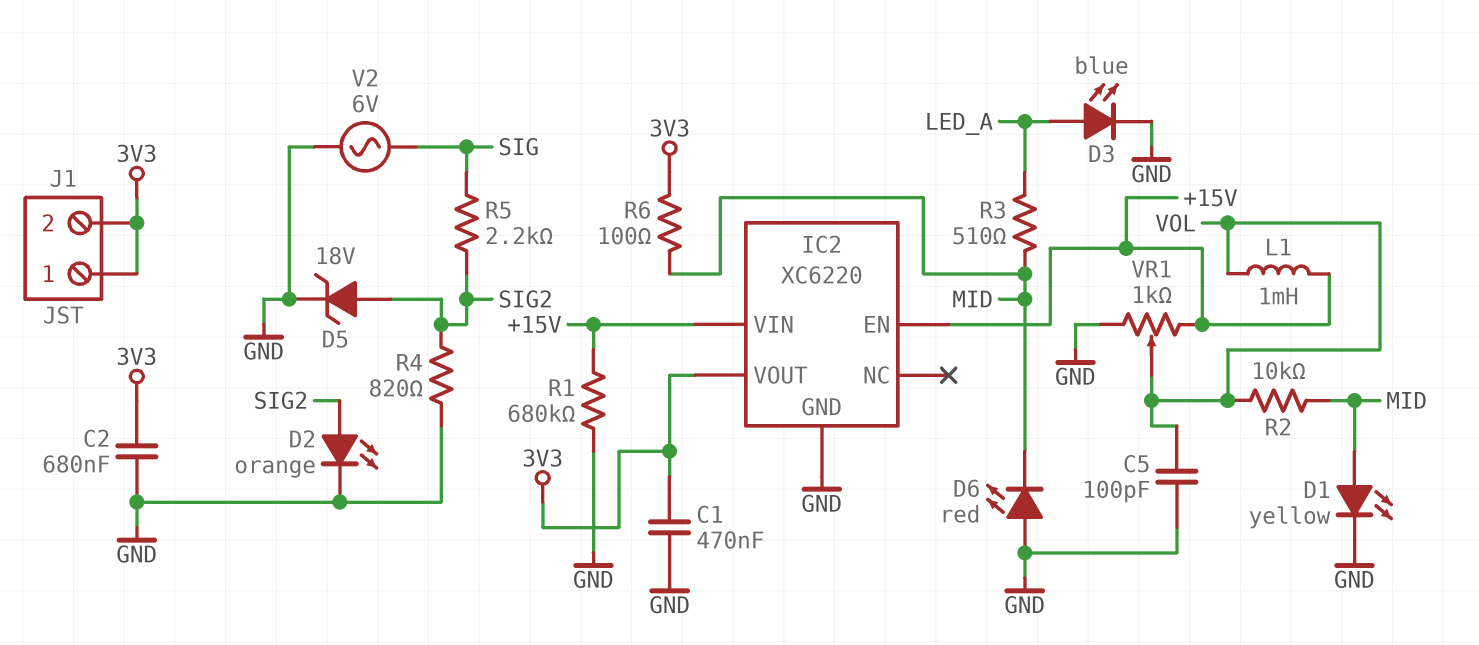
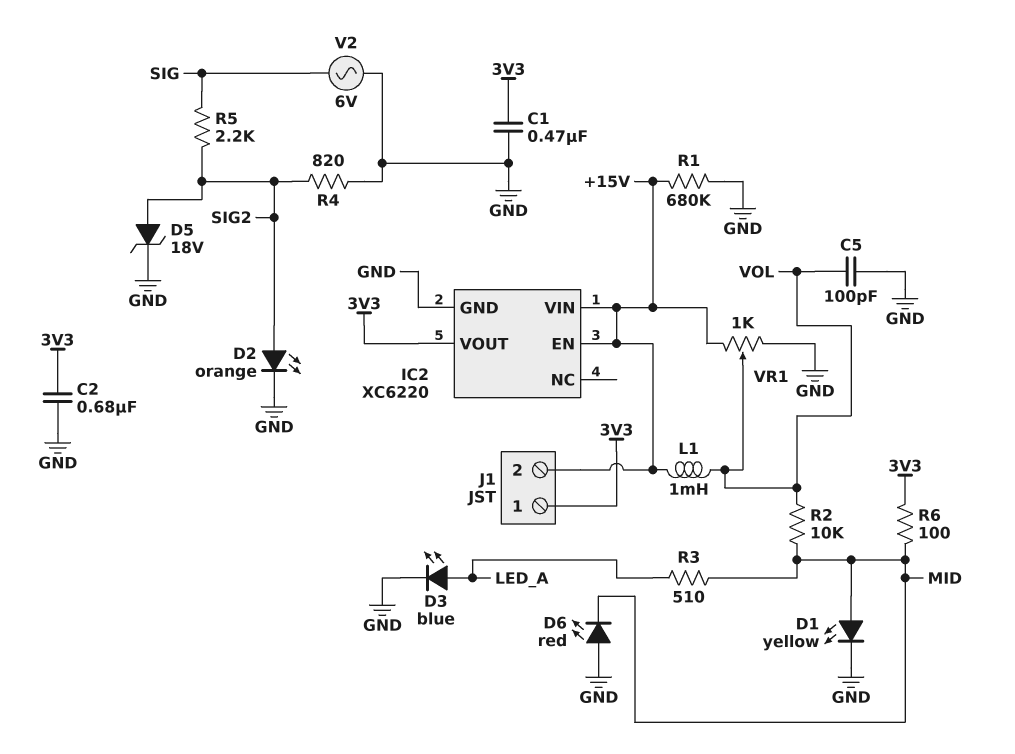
J1 pin 2: 3V3 -> +15V

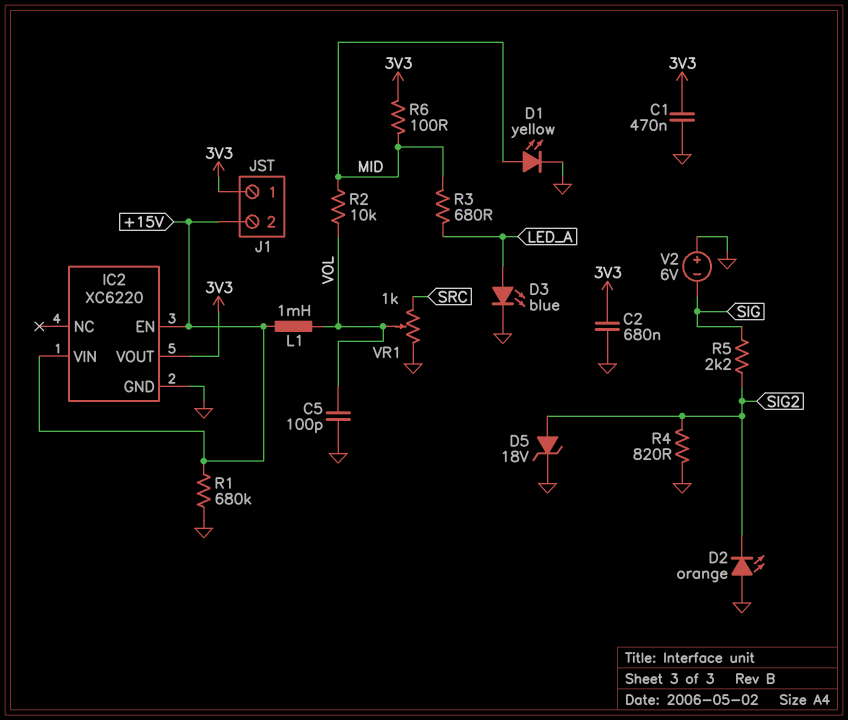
D2: LED orange (A SIG2, K GND) -> LED orange (A GND, K SIG2)
D6: LED red (A GND, K MID) -> none
R3: 510 (LED_A, MID) -> 680 (LED_A, MID)
V2: AC 6V (GND, SIG) -> 6V (plus GND, minus SIG)
VR1: 1k (+15V, GND, wiper VOL) -> 1k (GND, SRC, wiper VOL)

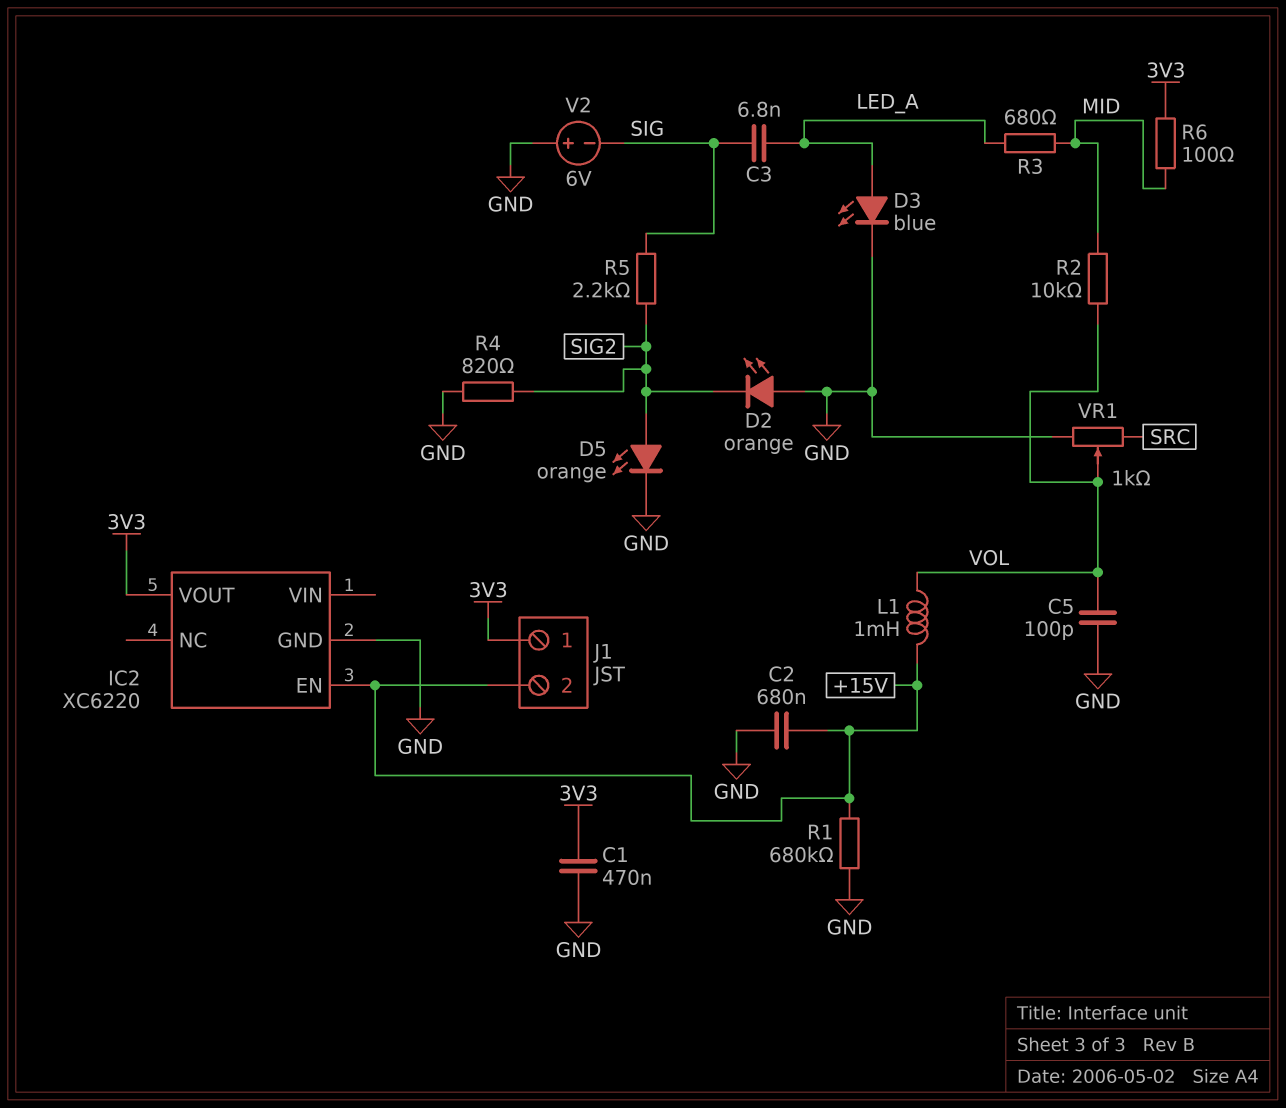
C2: 680nF (3V3, GND) -> 680nF (+15V, GND)
C3: none -> 6.8nF (LED_A, SIG)
D1: LED yellow (A MID, K GND) -> none
D5: zener 18V (A SIG2, K GND) -> LED orange (A SIG2, K GND)
IC2 pin VIN: +15V -> none

